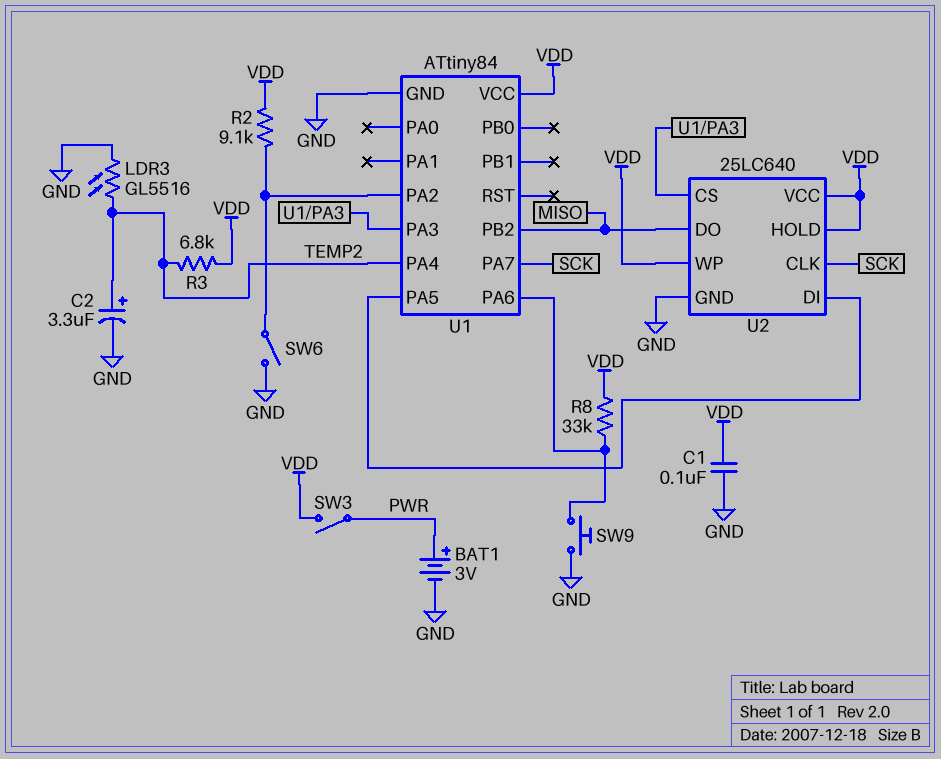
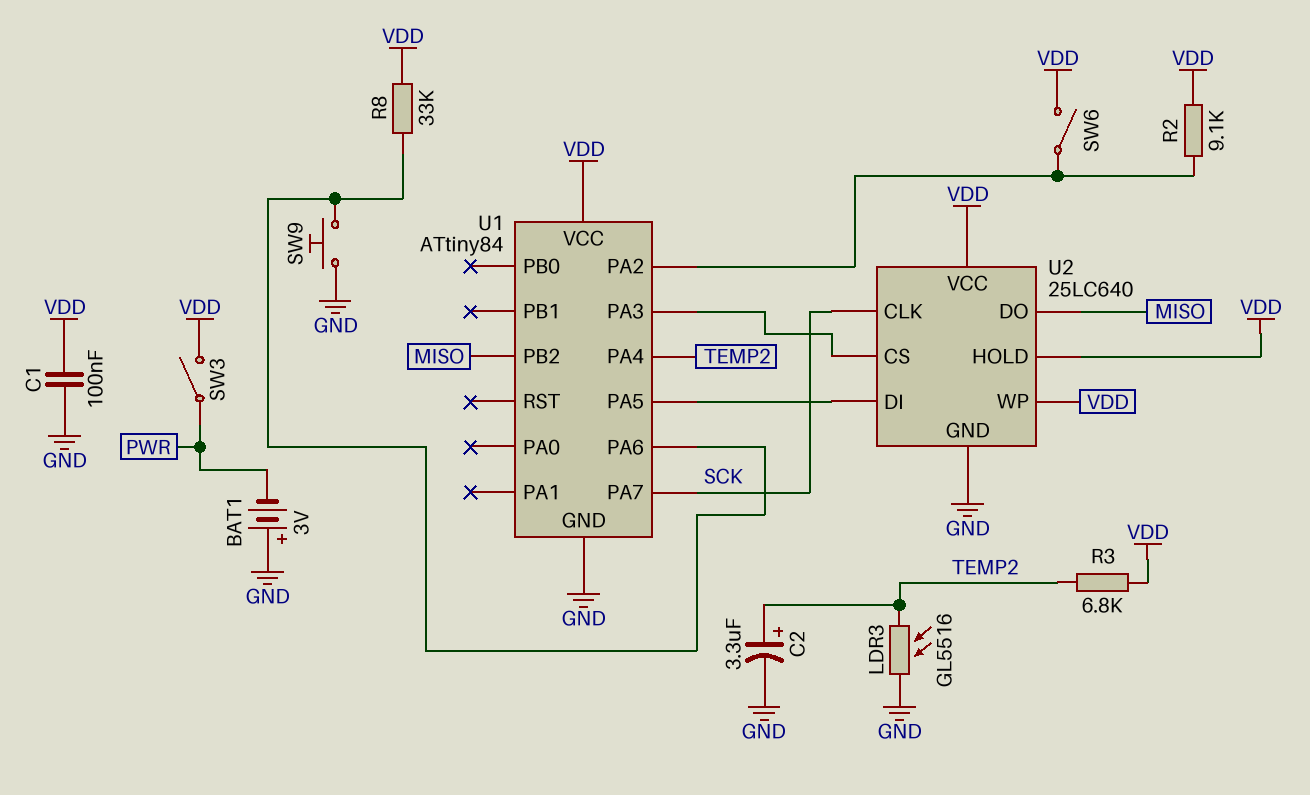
BAT1: 3V (plus PWR, minus GND) -> 3V (plus GND, minus PWR)
SW6: switch (GND, U1/PA2) -> switch (U1/PA2, VDD)

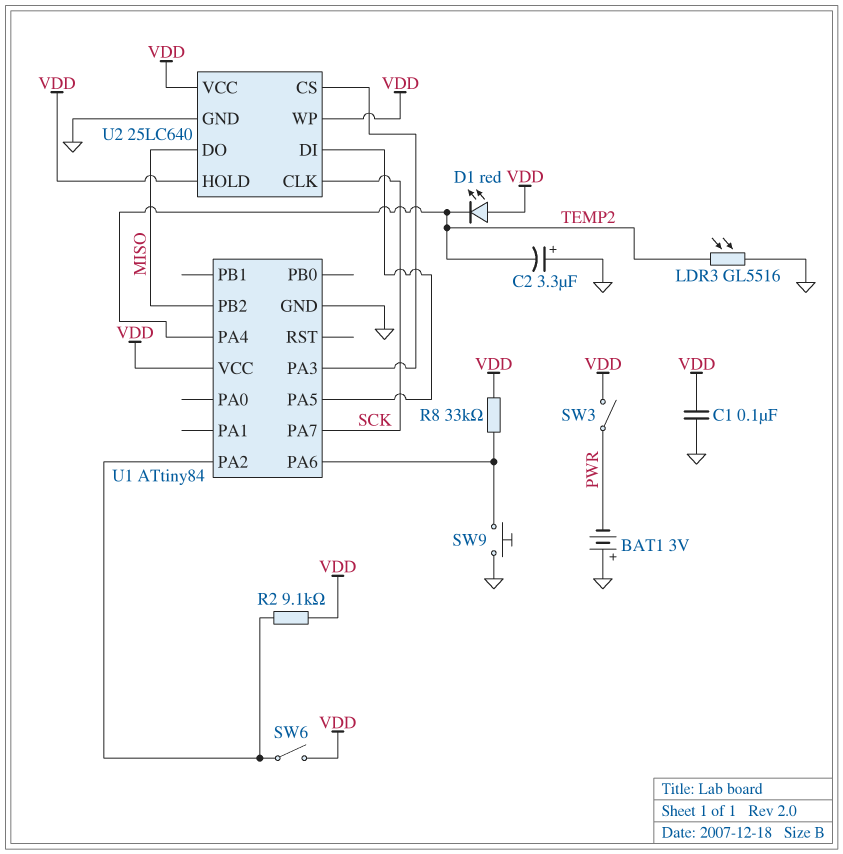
C2: 3.3uF (plus TEMP2, minus GND) -> 3.3uF (plus GND, minus TEMP2)
D1: none -> LED red (A VDD, K TEMP2)
R3: 6.8k (TEMP2, VDD) -> none

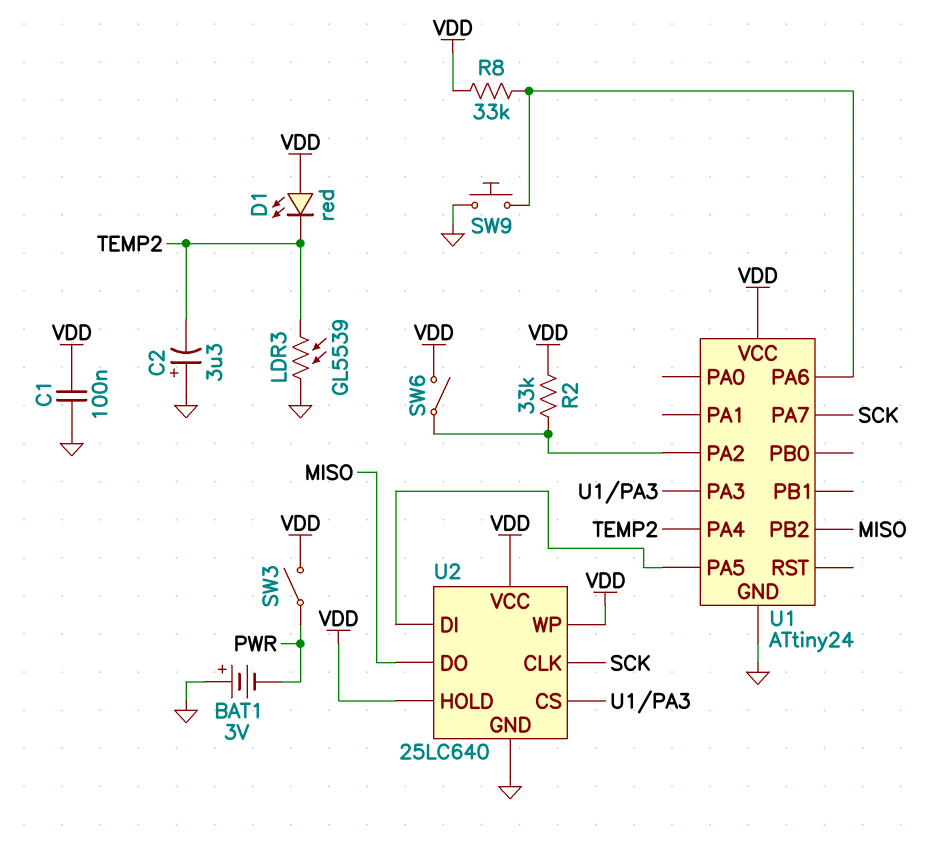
LDR3: GL5516 (GND, TEMP2) -> GL5539 (GND, TEMP2)
R2: 9.1k (U1/PA2, VDD) -> 33k (U1/PA2, VDD)
U1: ATtiny84 -> ATtiny24

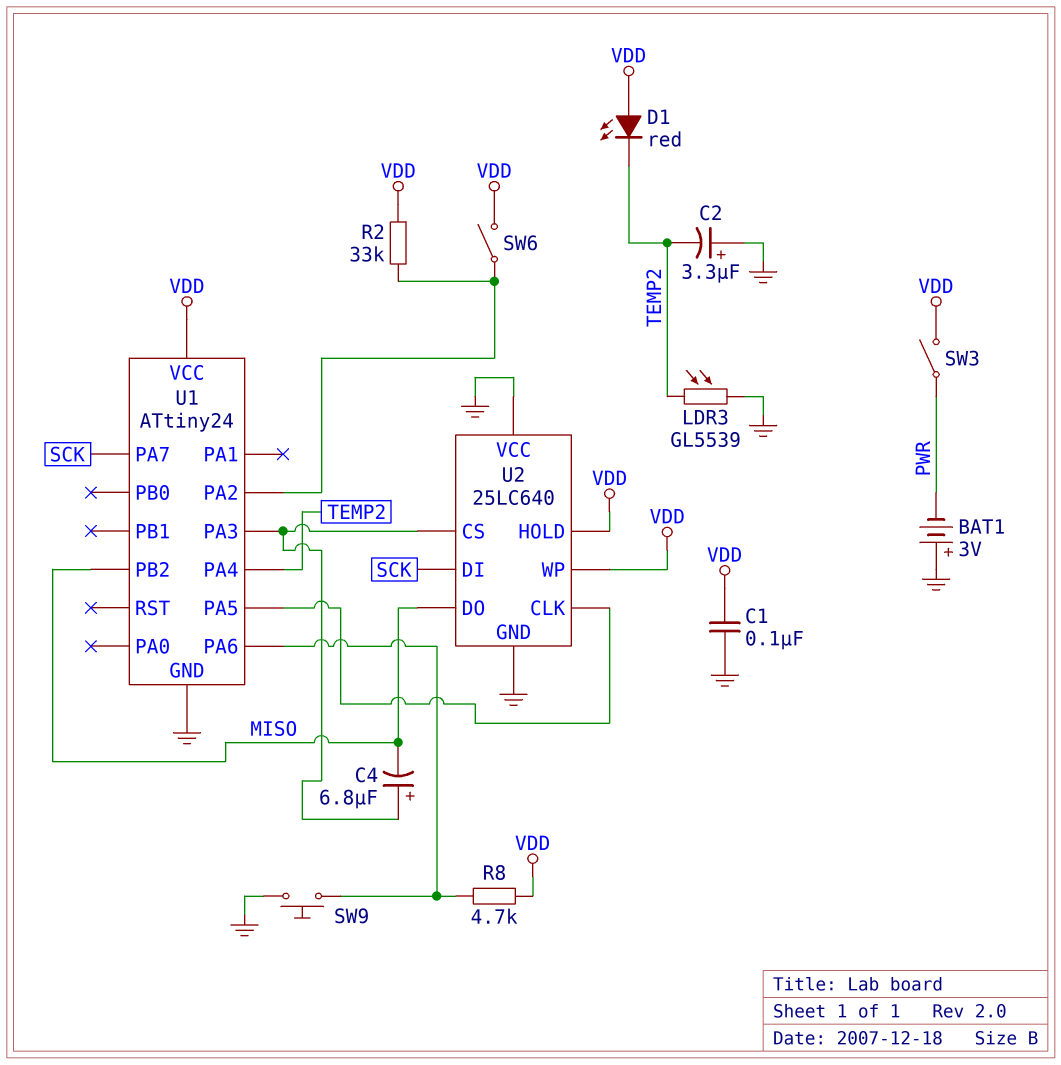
C4: none -> 6.8uF (plus U1/PA3, minus MISO)
R8: 33k (U1/PA6, VDD) -> 4.7k (U1/PA6, VDD)
U2 pin CLK: SCK -> U1/PA5
U2 pin DI: U1/PA5 -> SCK
U2 pin VCC: VDD -> GND

